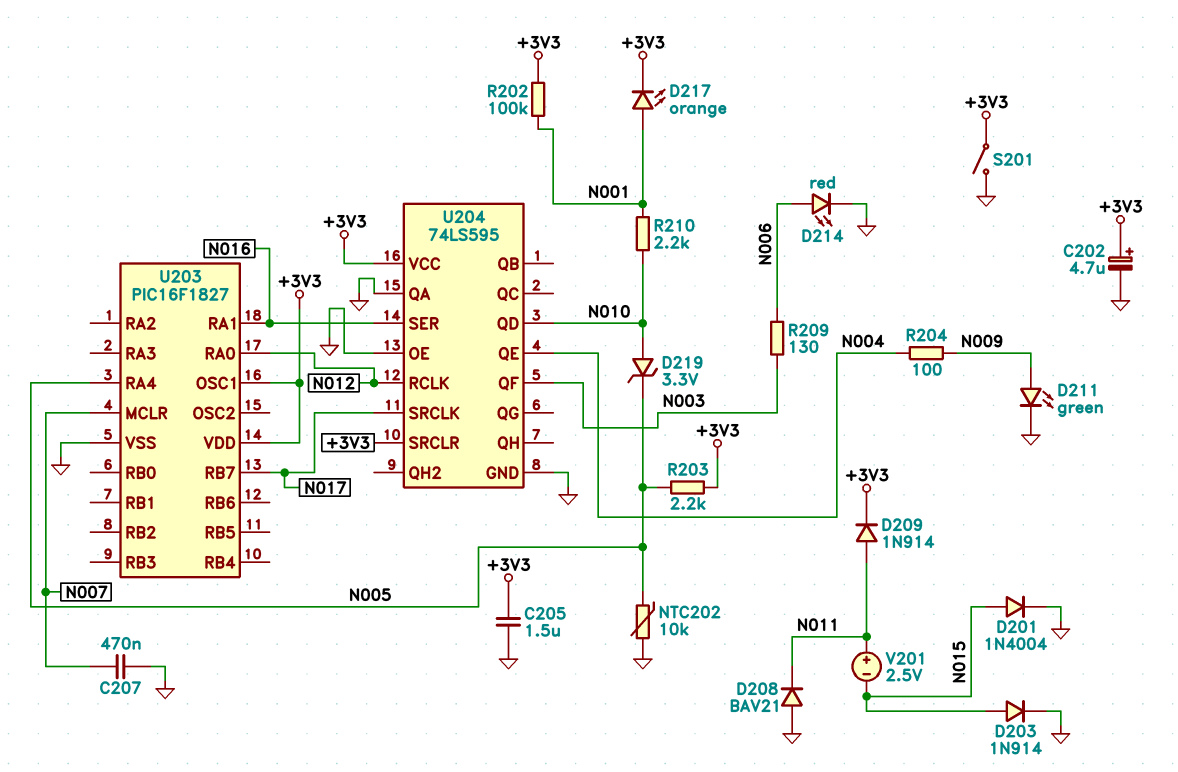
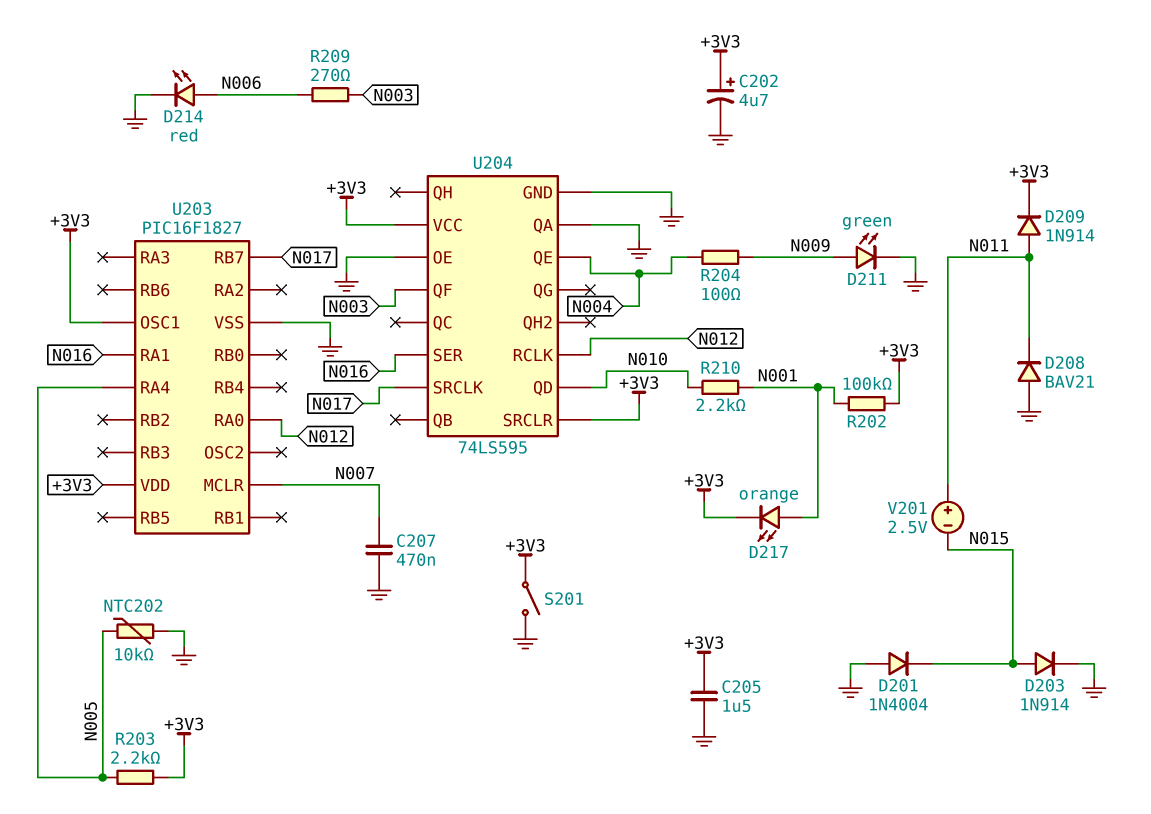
D201: diode 1N4004 (A N015, K GND) -> diode 1N4004 (A GND, K N015)
D219: zener 3.3V (A N010, K N005) -> none
R209: 130 (N003, N006) -> 270 (N003, N006)

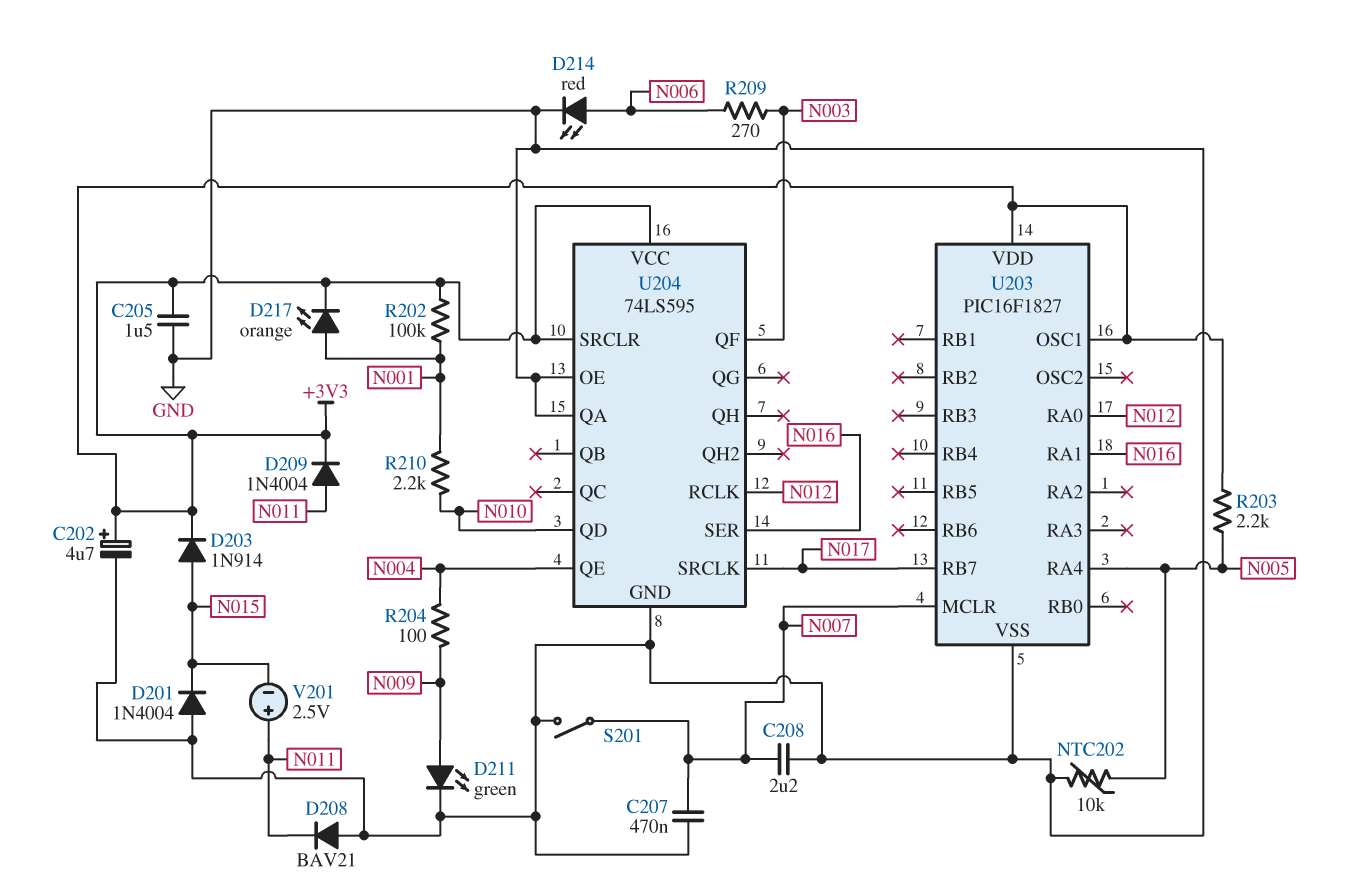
C208: none -> 2.2uF (GND, N007)
D203: diode 1N914 (A N015, K GND) -> diode 1N914 (A N015, K +3V3)
D209: diode 1N914 (A N011, K +3V3) -> diode 1N4004 (A N011, K +3V3)
S201: switch (+3V3, GND) -> switch (GND, N007)

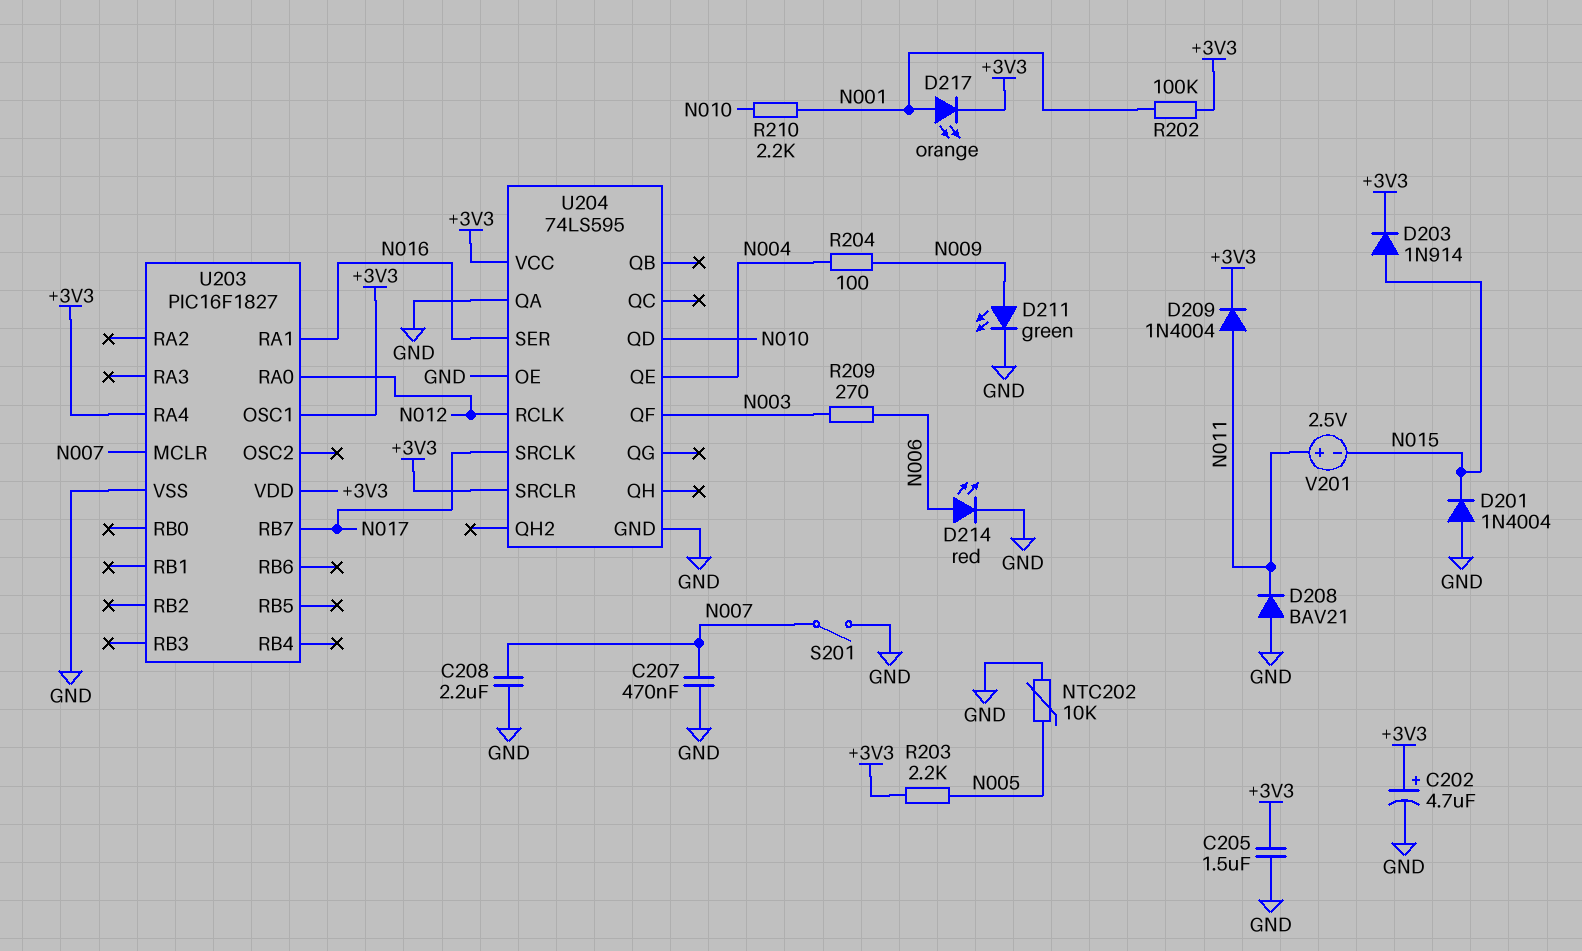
U203 pin RA4: N005 -> +3V3

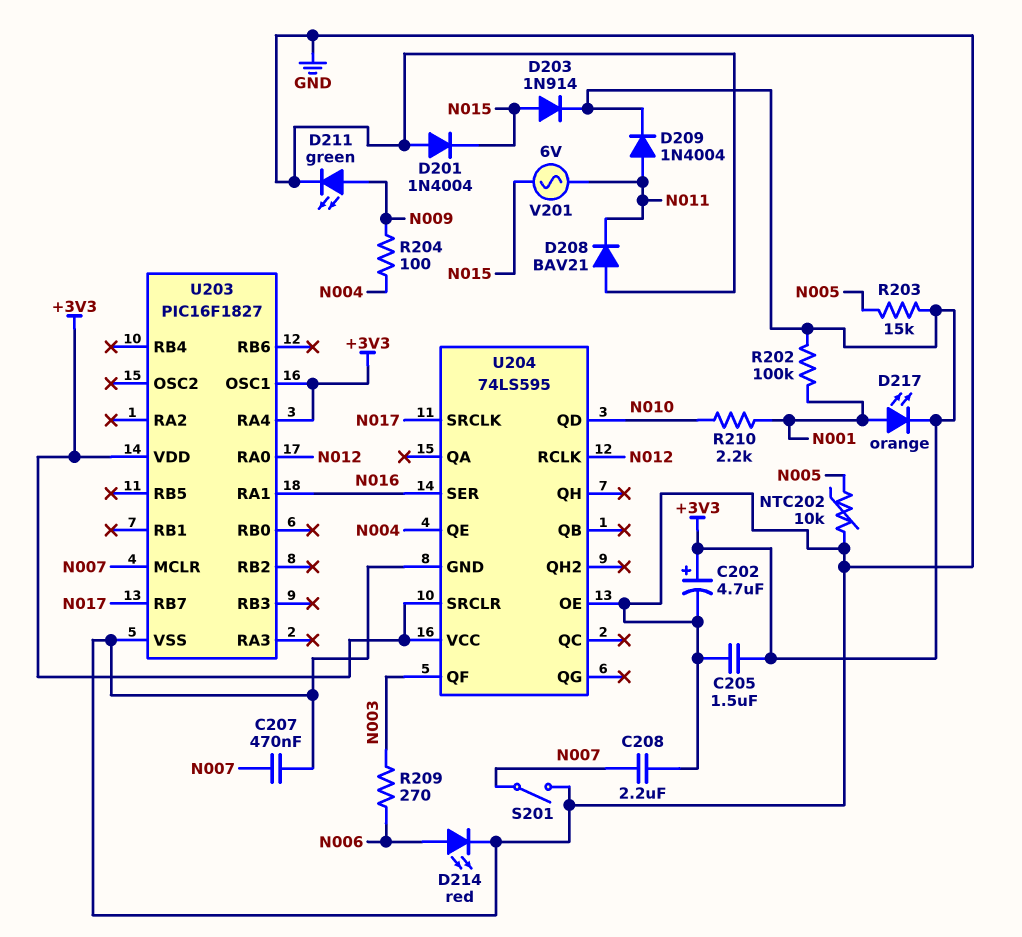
R203: 2.2k (+3V3, N005) -> 15k (+3V3, N005)
U204 pin QA: GND -> none
V201: 2.5V (plus N011, minus N015) -> AC 6V (N011, N015)

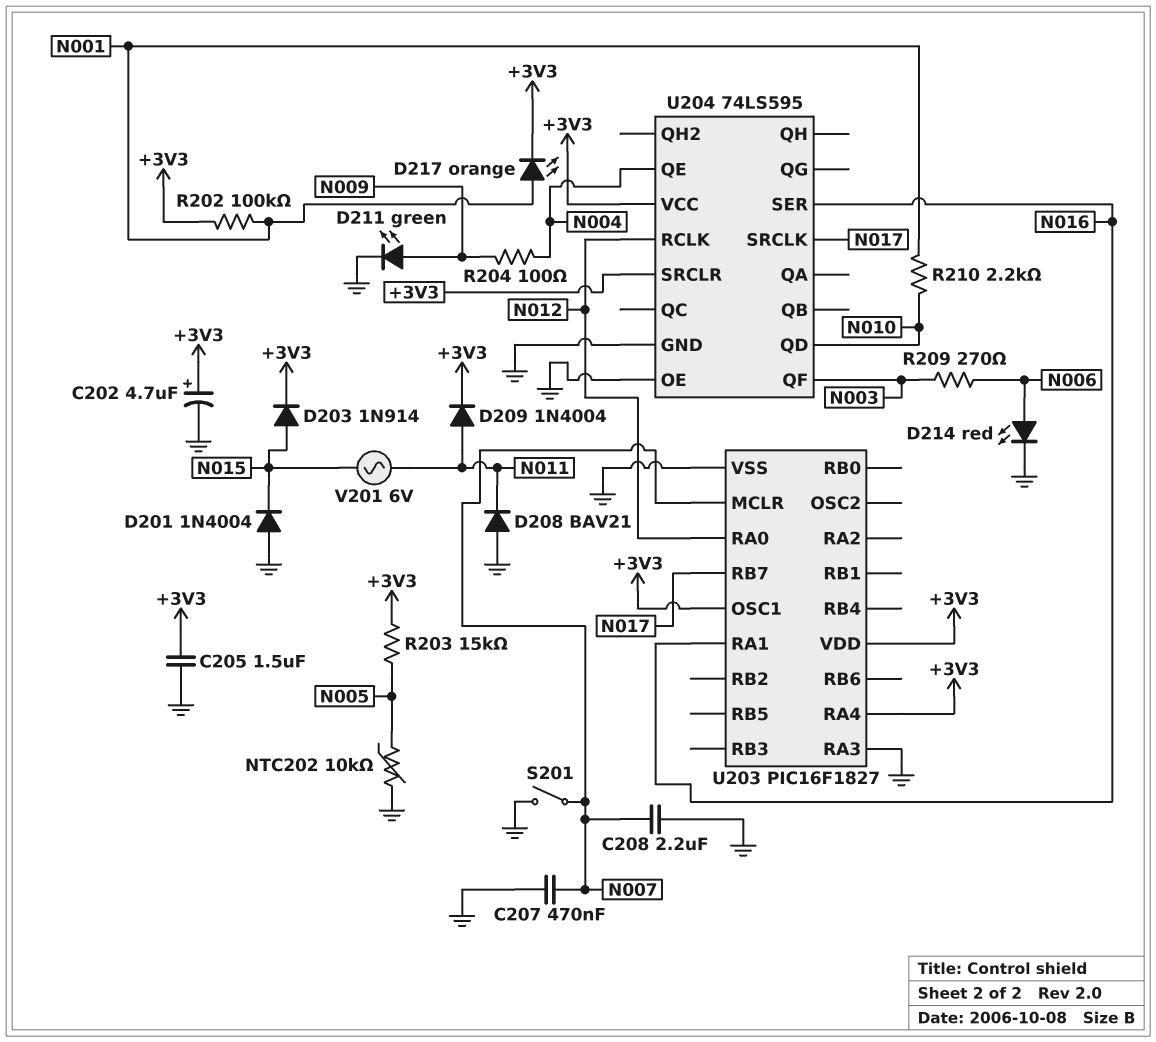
U203 pin RA3: none -> GND

